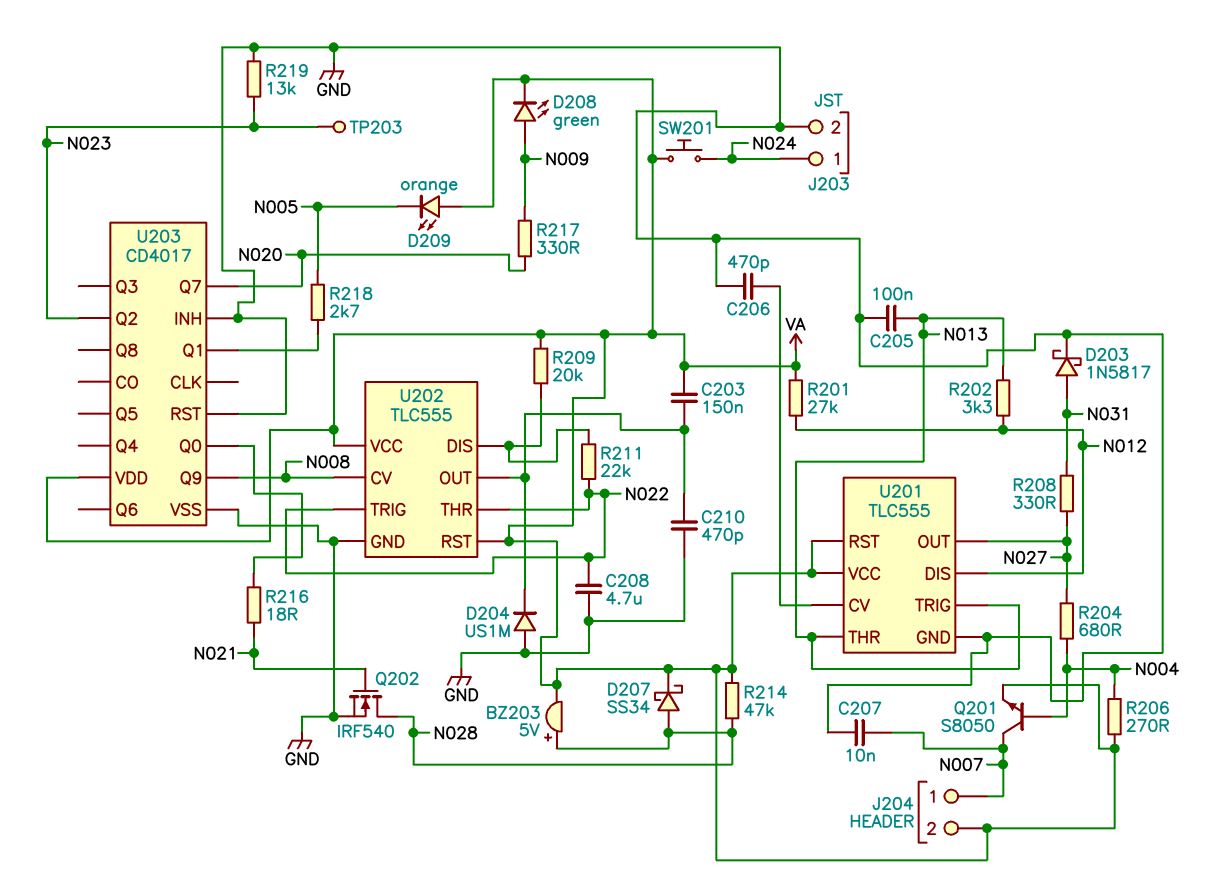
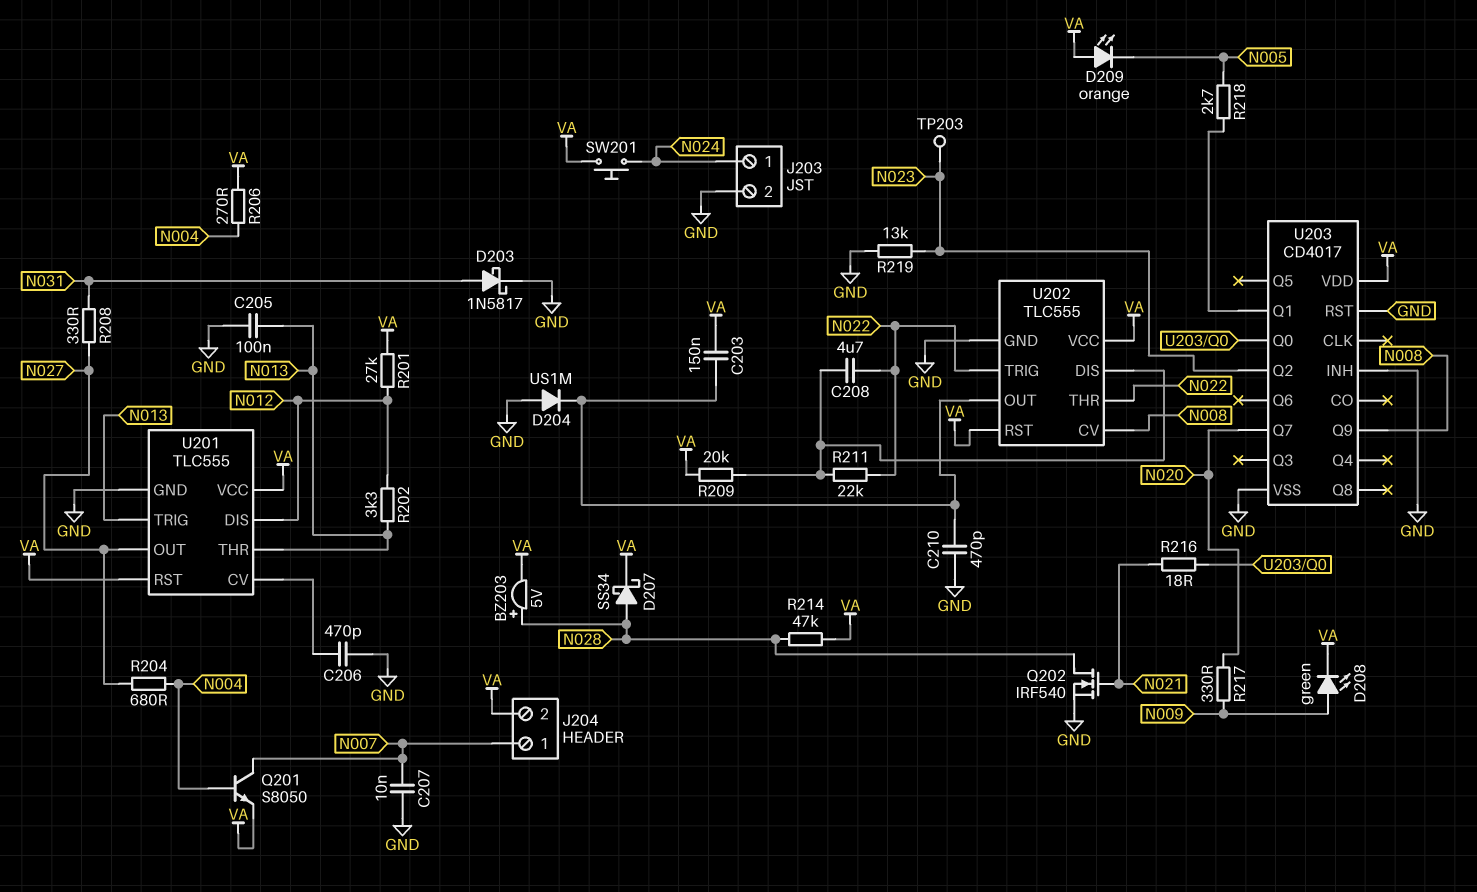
C208: 4.7uF (GND, N022) -> 4.7uF (N022, U202/DIS)

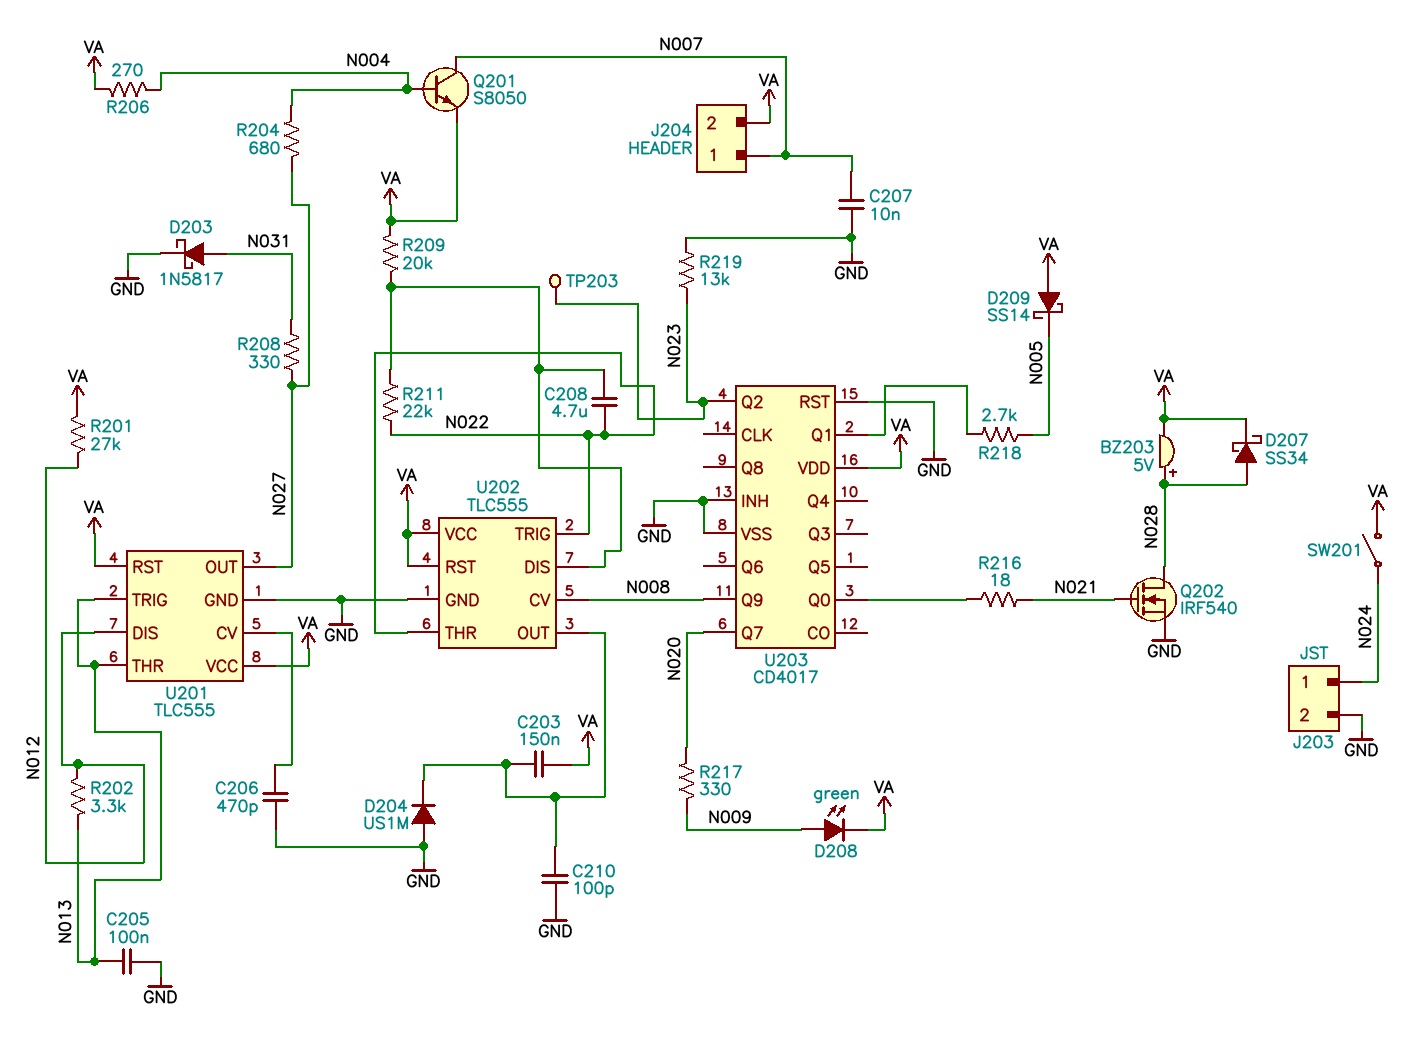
C210: 470pF (GND, U202/OUT) -> 100pF (GND, U202/OUT)
D209: LED orange (A VA, K N005) -> schottky SS14 (A VA, K N005)
R214: 47k (N028, VA) -> none
SW201: button (N024, VA) -> switch (N024, VA)

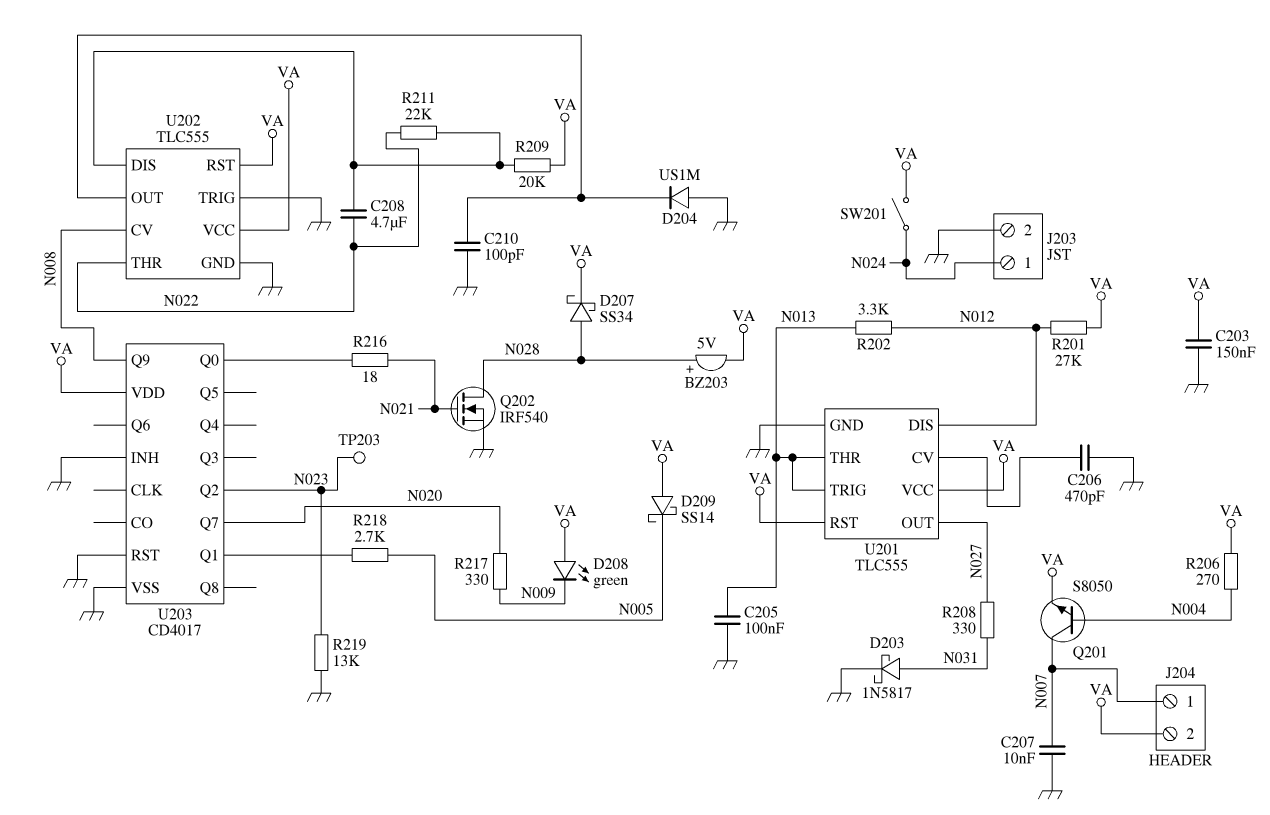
C203: 150nF (U202/OUT, VA) -> 150nF (GND, VA)
D208: LED green (A N009, K VA) -> LED green (A VA, K N009)
R204: 680 (N004, N027) -> none
U202 pin TRIG: N022 -> GND

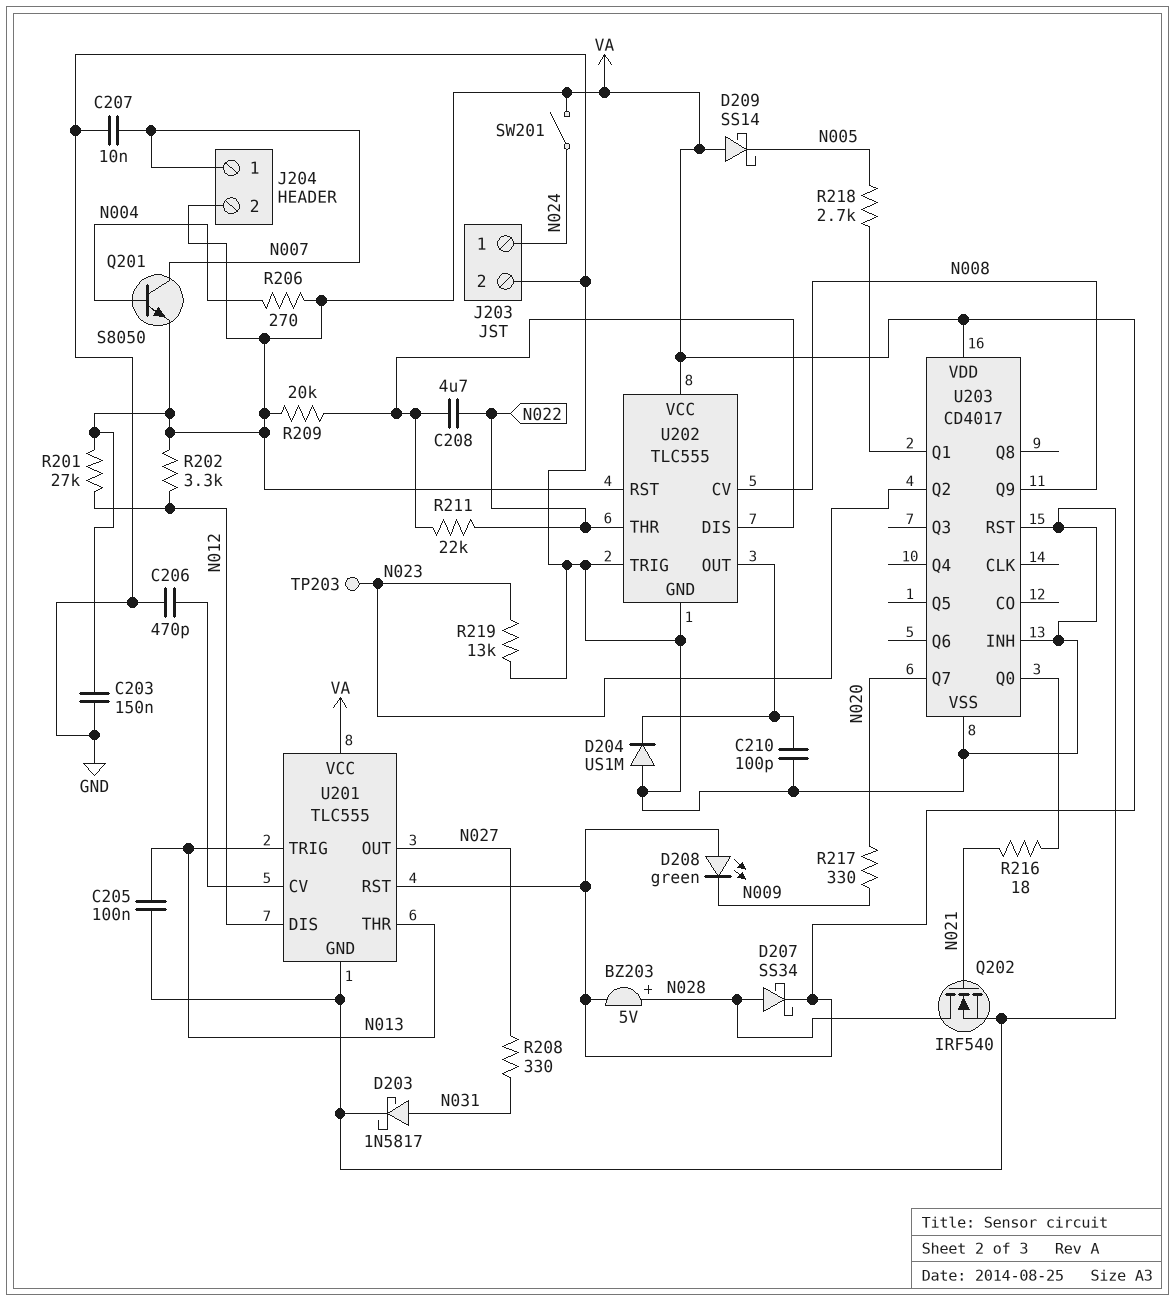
R202: 3.3k (N012, N013) -> 3.3k (N012, VA)

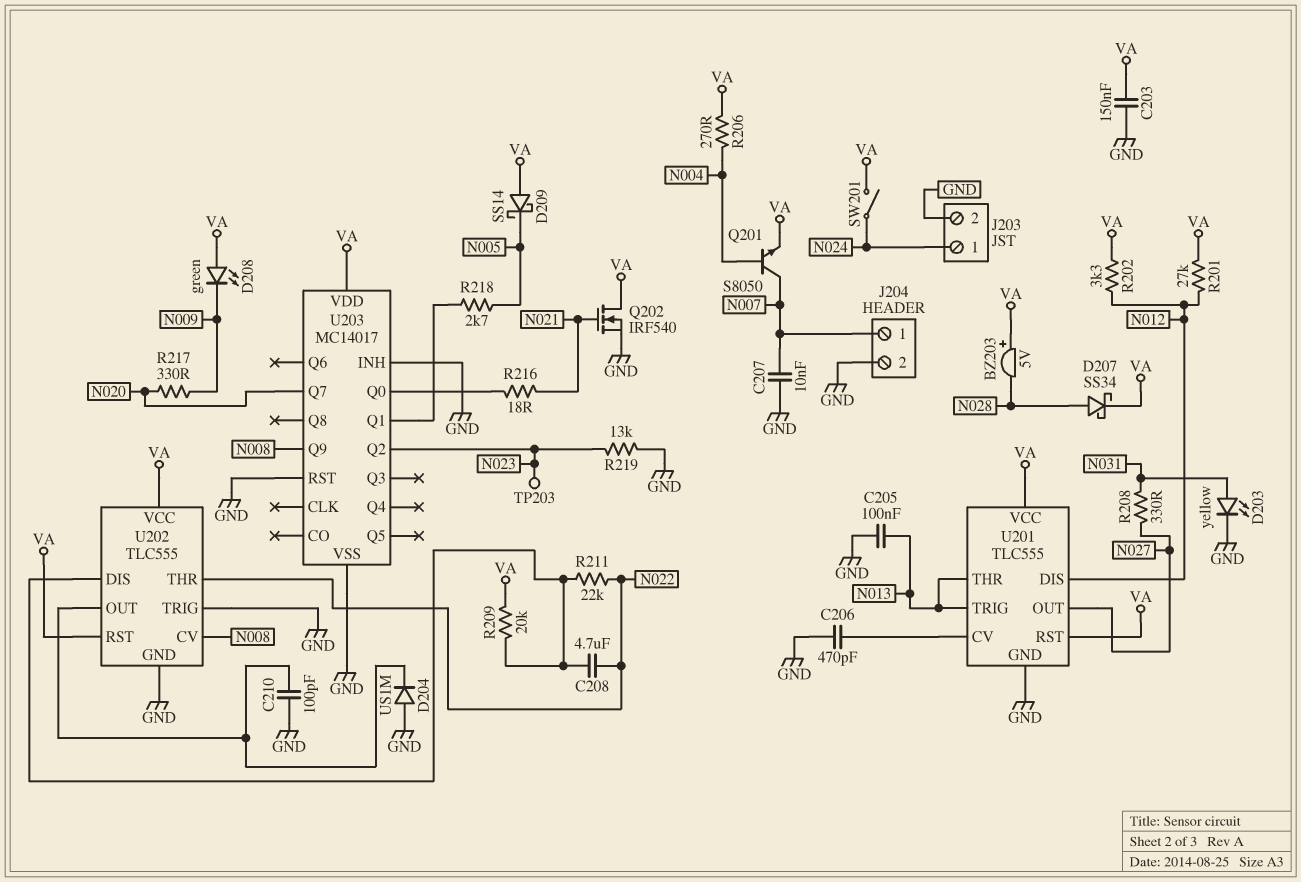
BZ203: buzzer 5V (plus N028, minus VA) -> buzzer 5V (plus VA, minus N028)
D203: schottky 1N5817 (A N031, K GND) -> LED yellow (A N031, K GND)
J204 pin 2: VA -> GND
Q202: NMOS IRF540 (G N021, D N028, S GND) -> NMOS IRF540 (G N021, D VA, S GND)
U203: CD4017 -> MC14017

